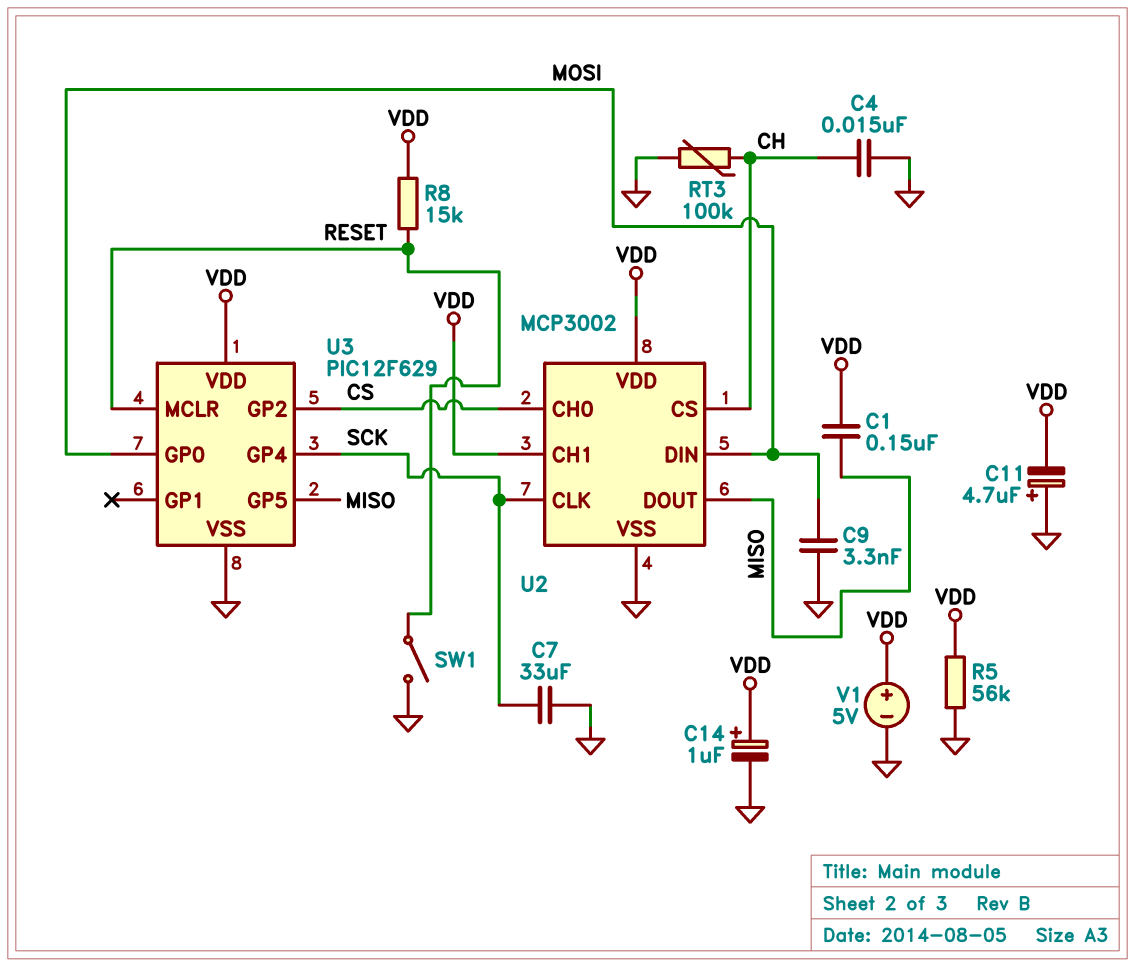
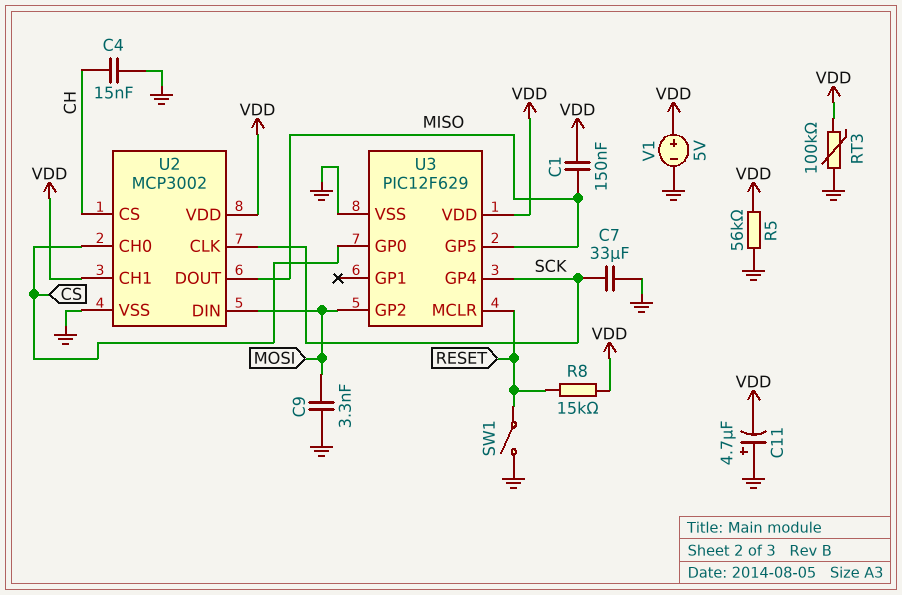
C14: 1uF (plus VDD, minus GND) -> none
RT3: 100k (CH, GND) -> 100k (GND, VDD)
U3 pin GP0: MOSI -> CS
U3 pin GP2: CS -> MOSI

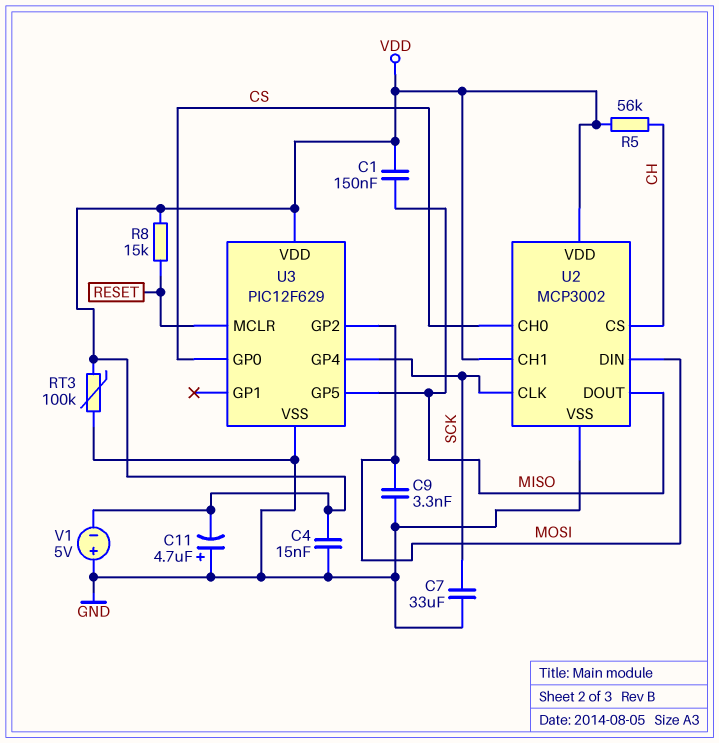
C4: 15nF (CH, GND) -> 15nF (GND, VDD)
R5: 56k (GND, VDD) -> 56k (CH, VDD)
SW1: switch (GND, RESET) -> none
V1: 5V (plus VDD, minus GND) -> 5V (plus GND, minus VDD)

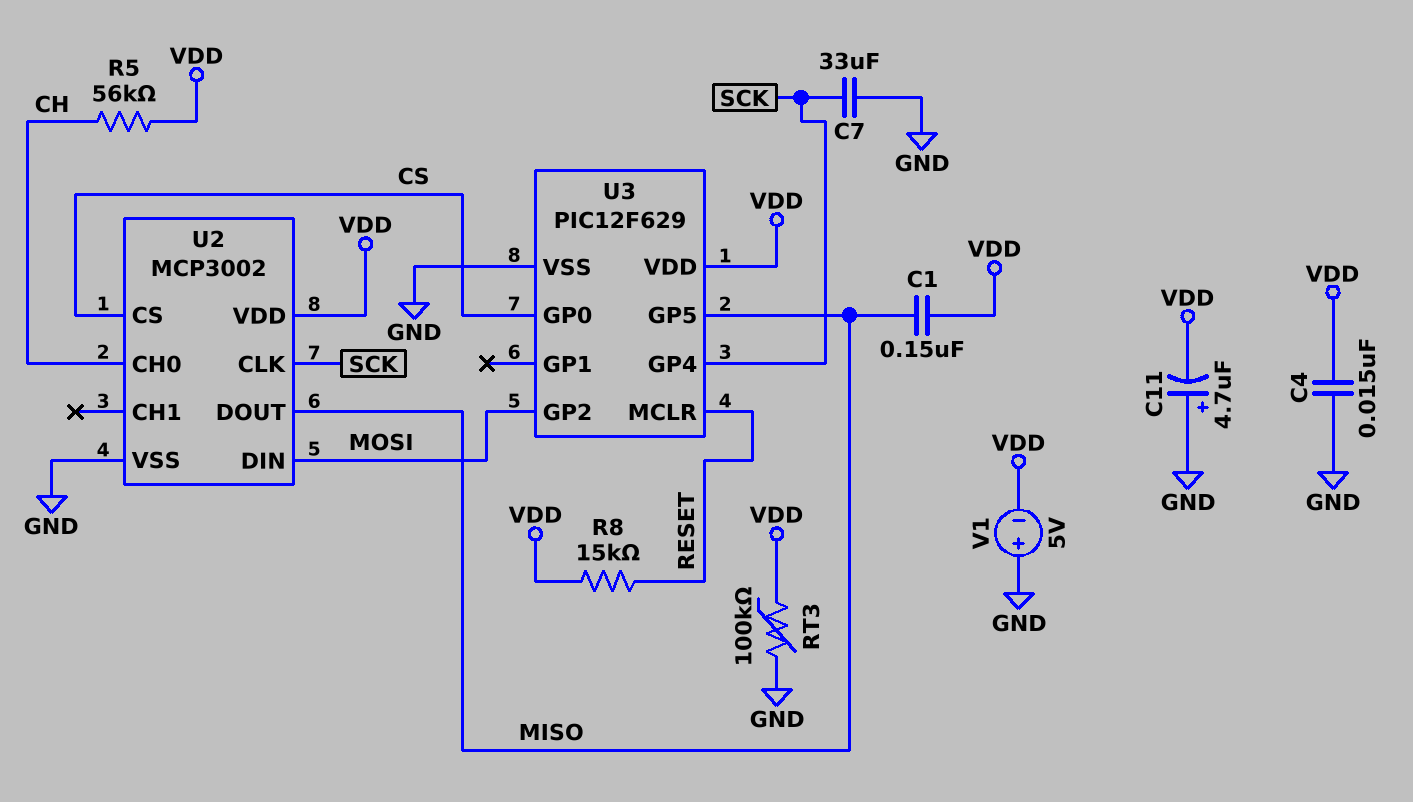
C9: 3.3nF (GND, MOSI) -> none
U2 pin CH0: CS -> CH
U2 pin CH1: VDD -> none
U2 pin CS: CH -> CS

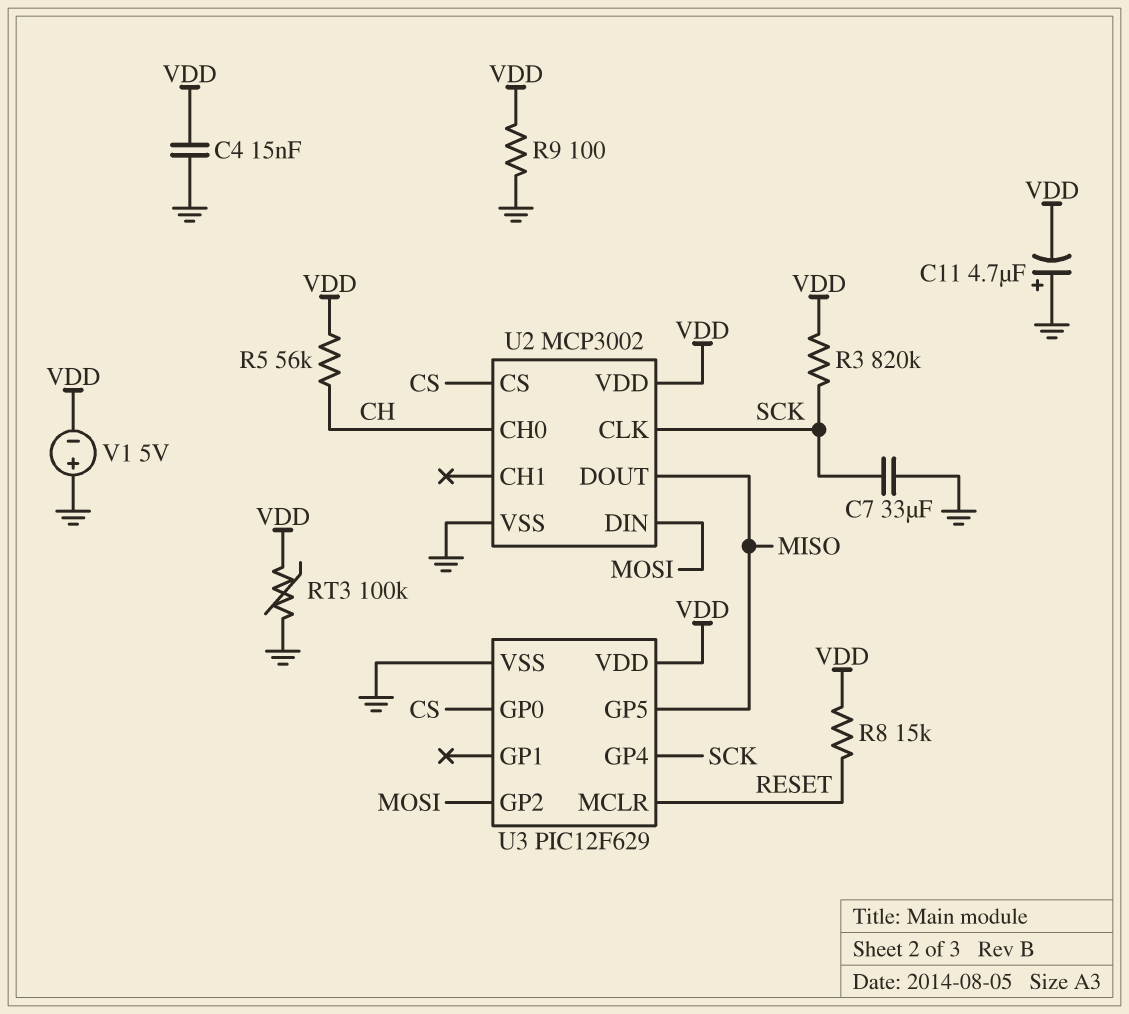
C1: 150nF (MISO, VDD) -> none
R3: none -> 820k (SCK, VDD)
R9: none -> 100 (GND, VDD)

